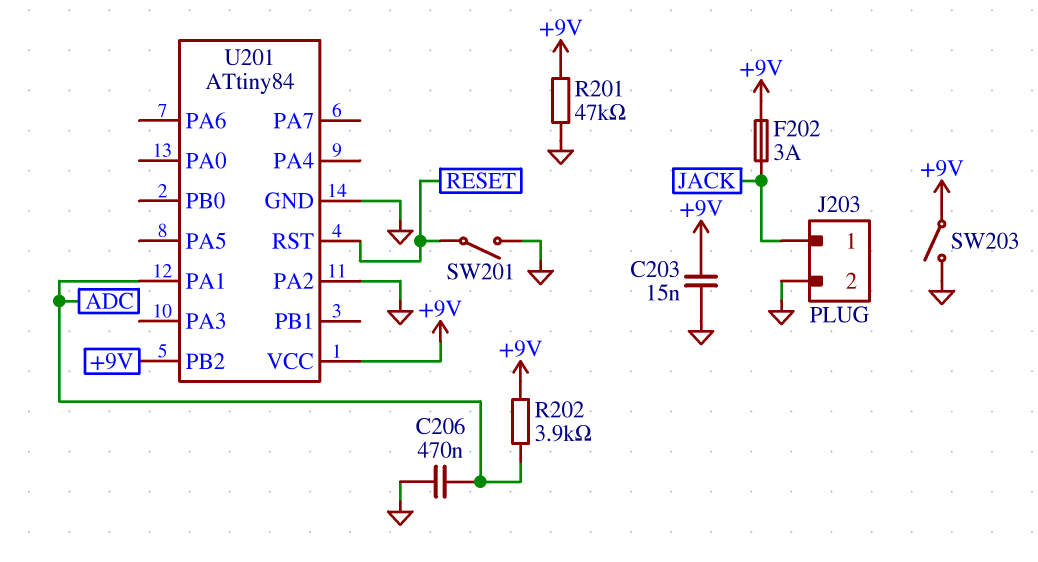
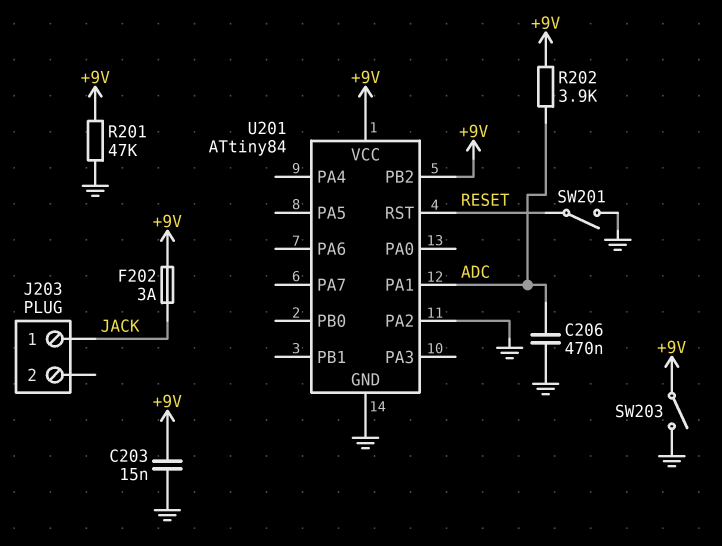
J203 pin 2: GND -> none

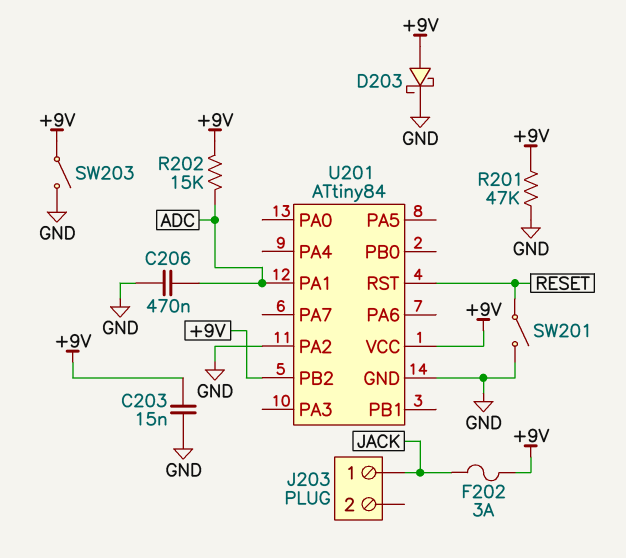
D203: none -> schottky (A +9V, K GND)
R202: 3.9k (+9V, ADC) -> 15k (+9V, ADC)

